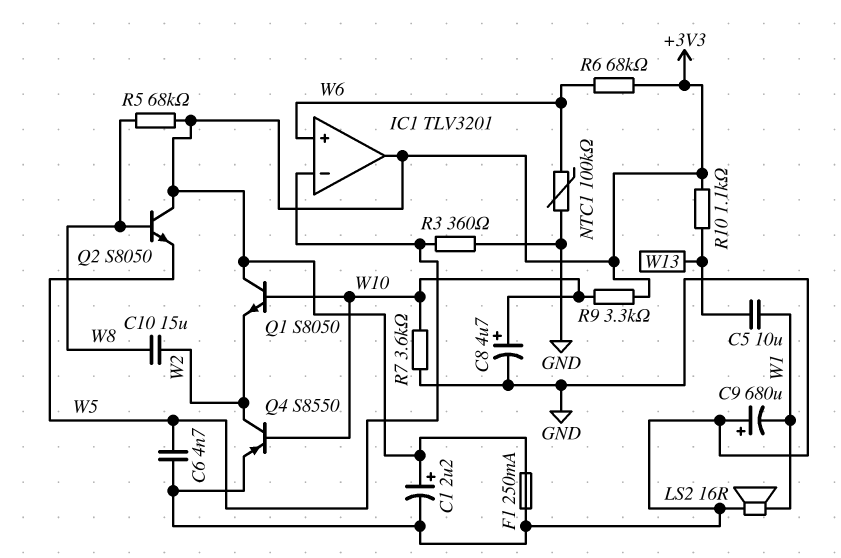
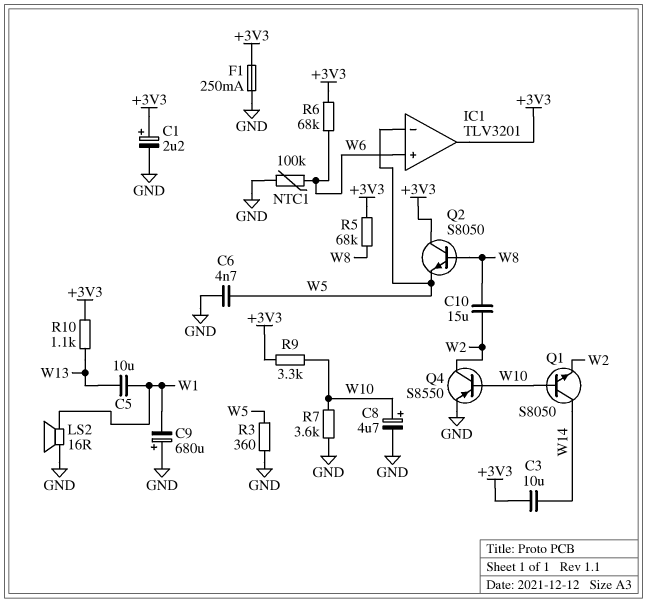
C3: none -> 10uF (+3V3, W14)
Q1: NPN S8050 (B W10, C +3V3, E W2) -> NPN S8050 (B W10, C W14, E W2)

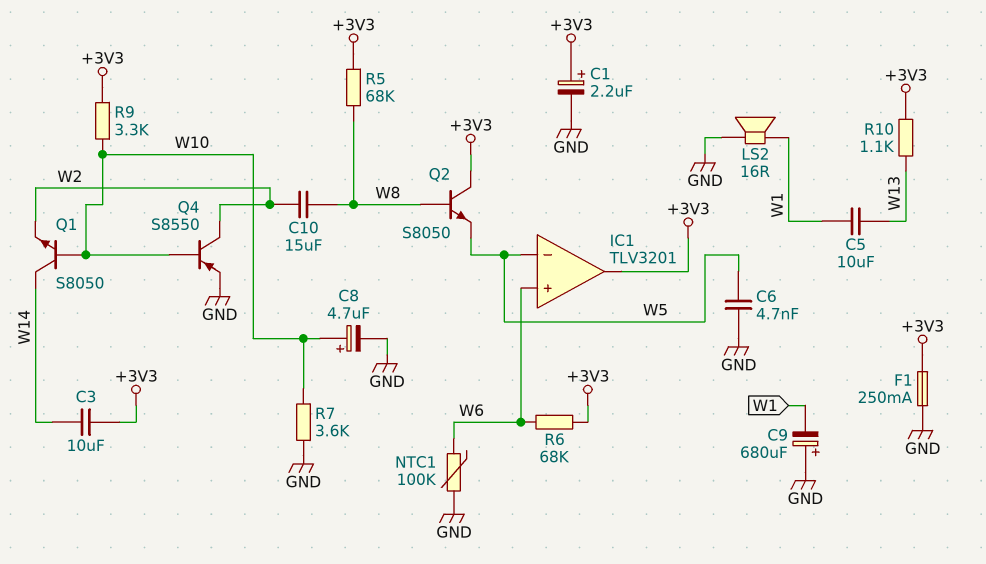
R3: 360 (GND, W5) -> none

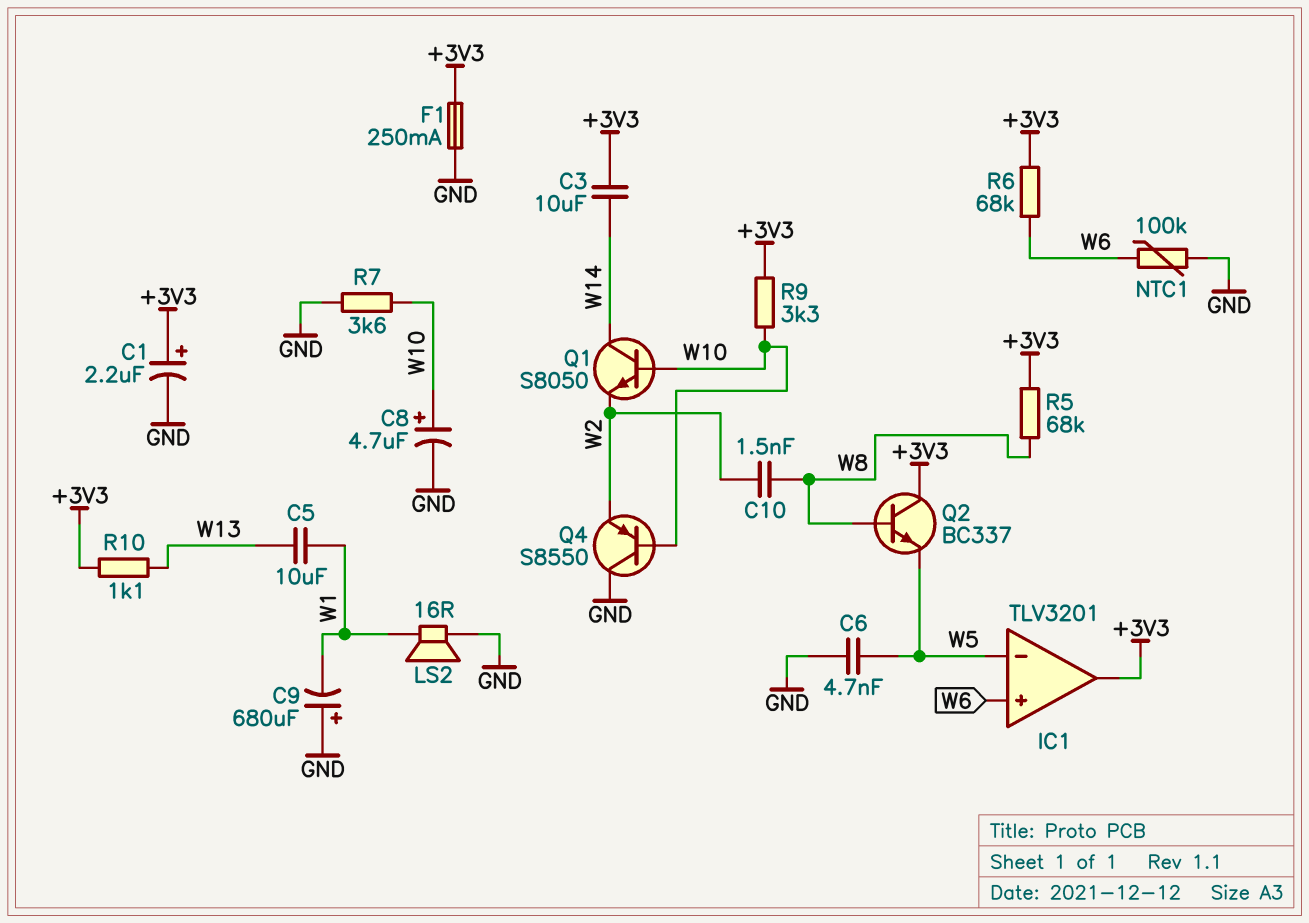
C10: 15uF (W2, W8) -> 1.5nF (W2, W8)
Q2: NPN S8050 (B W8, C +3V3, E W5) -> NPN BC337 (B W8, C +3V3, E W5)
Q4: PNP S8550 (B W10, C W2, E GND) -> PNP S8550 (B W10, C GND, E W2)

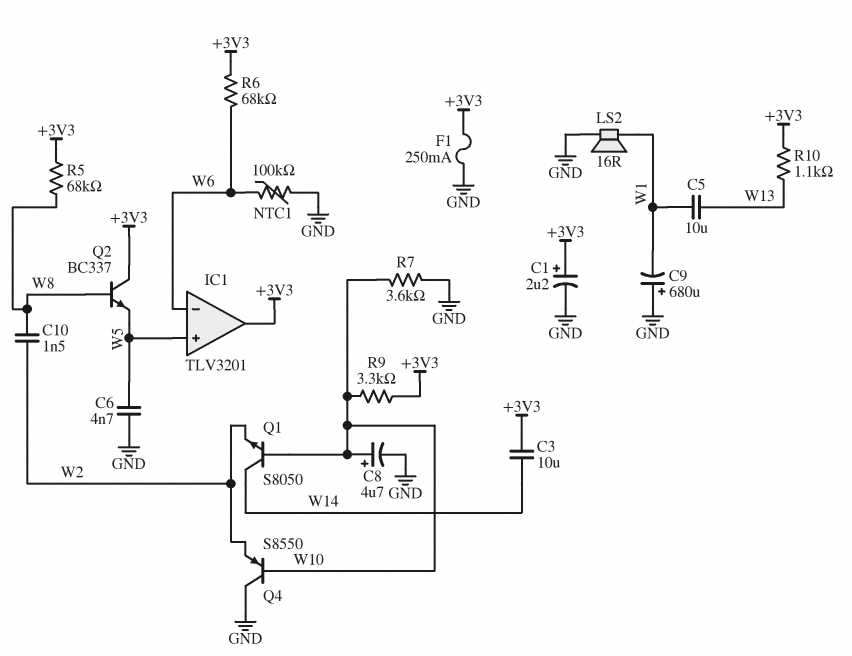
IC1 pin in+: W6 -> W5
IC1 pin in-: W5 -> W6

